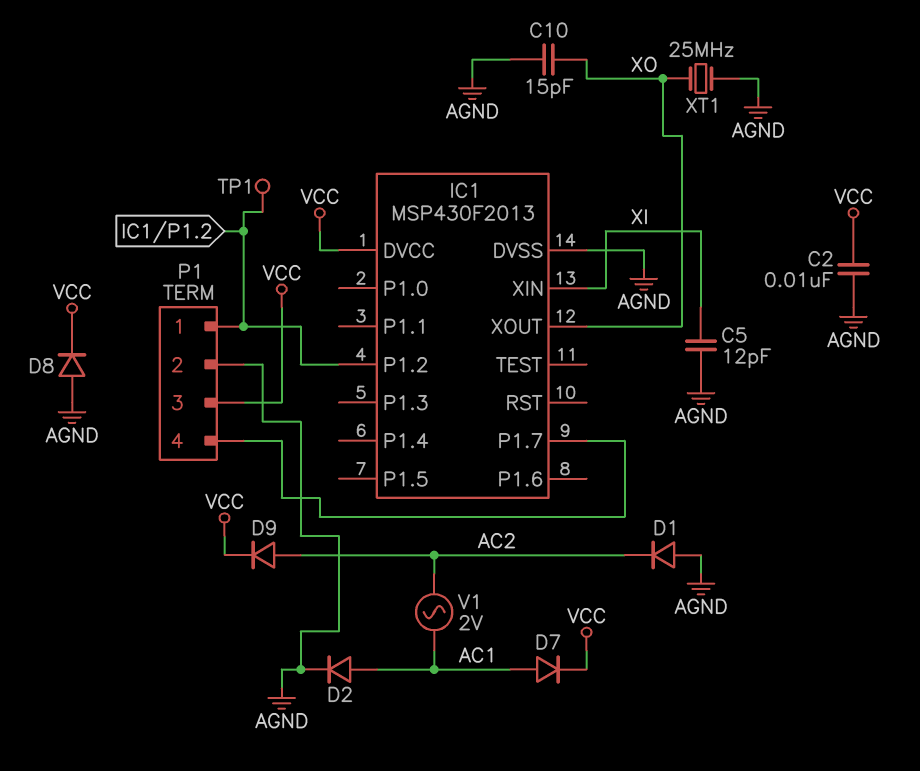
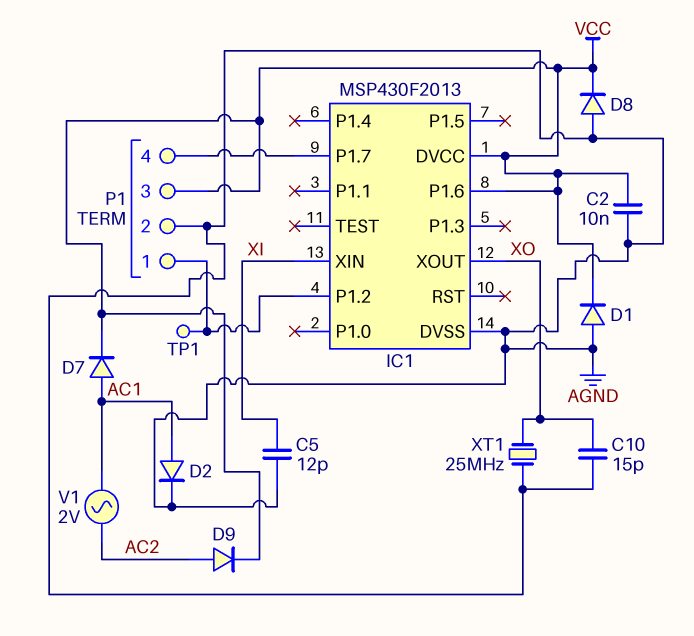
D1: diode (A AGND, K AC2) -> diode (A AGND, K VCC)
IC1 pin P1.6: none -> VCC

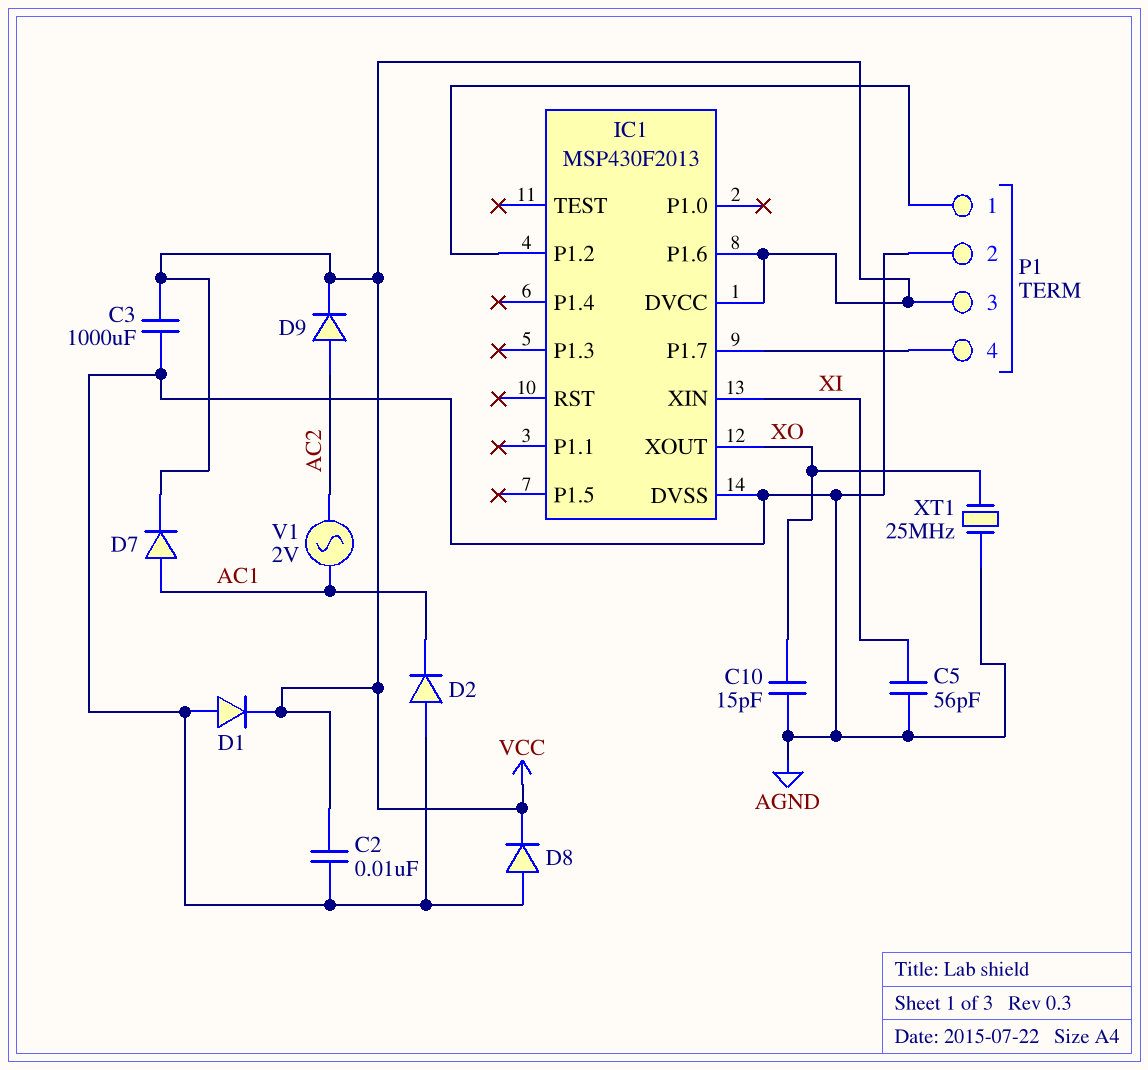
C3: none -> 1000uF (AGND, VCC)
C5: 12pF (AGND, XI) -> 56pF (AGND, XI)
D2: diode (A AC1, K AGND) -> diode (A AGND, K AC1)
TP1: test point (IC1/P1.2) -> none

